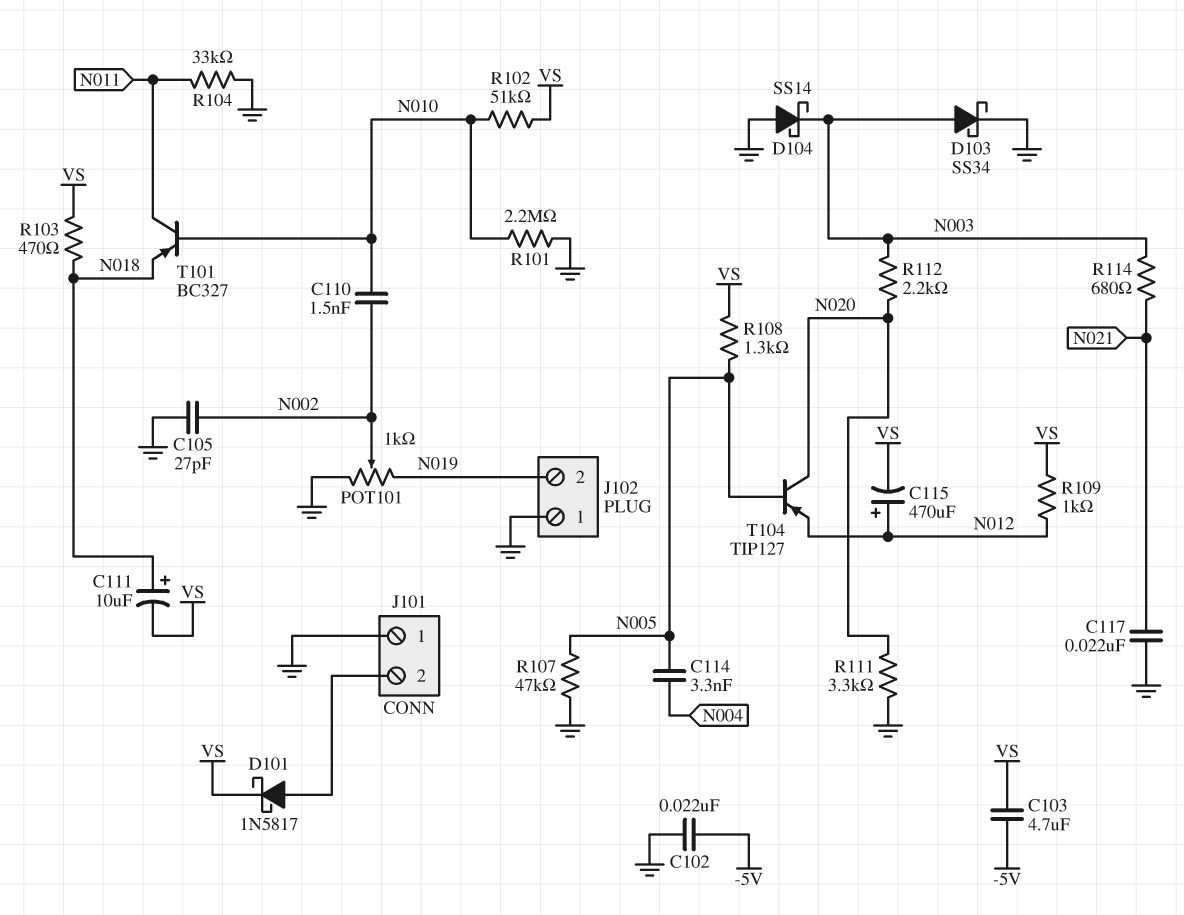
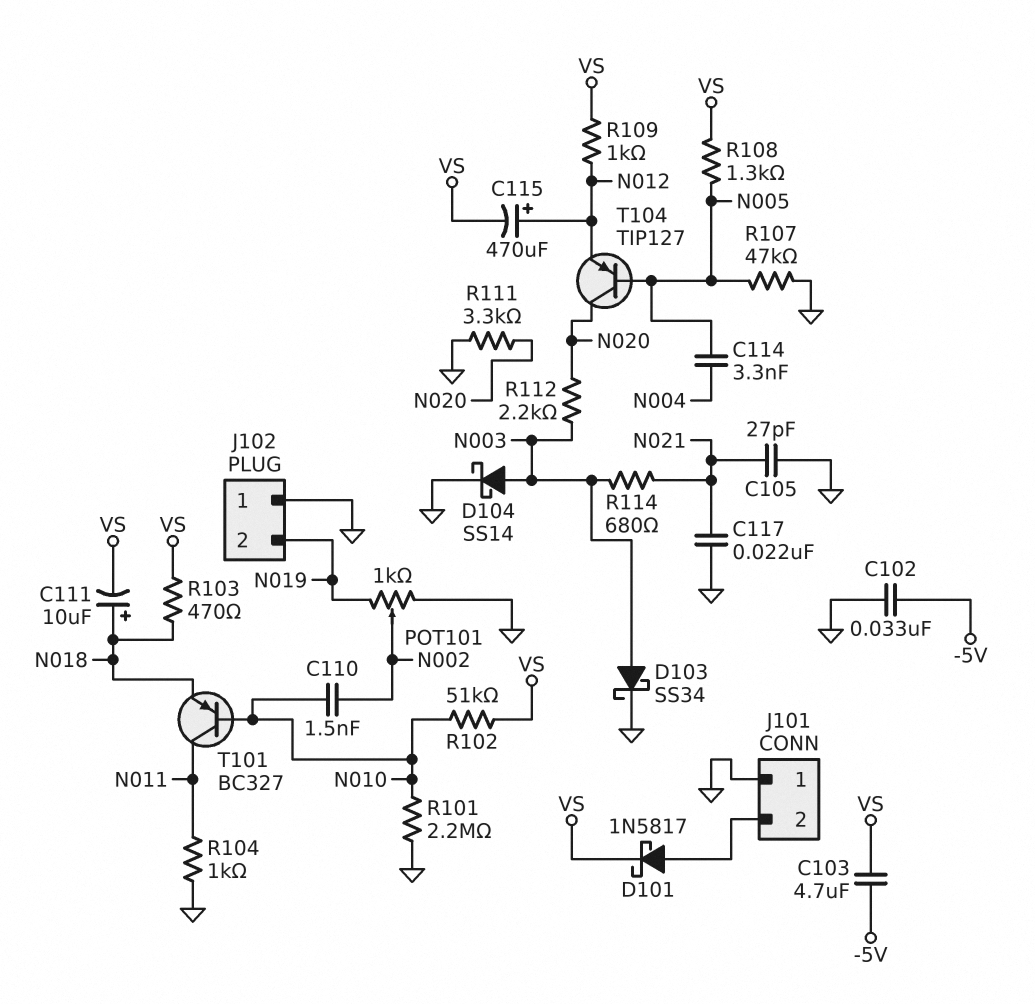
C102: 22nF (-5V, GND) -> 33nF (-5V, GND)
C105: 27pF (GND, N002) -> 27pF (GND, N021)
D104: schottky SS14 (A GND, K N003) -> schottky SS14 (A N003, K GND)
R104: 33k (GND, N011) -> 1k (GND, N011)

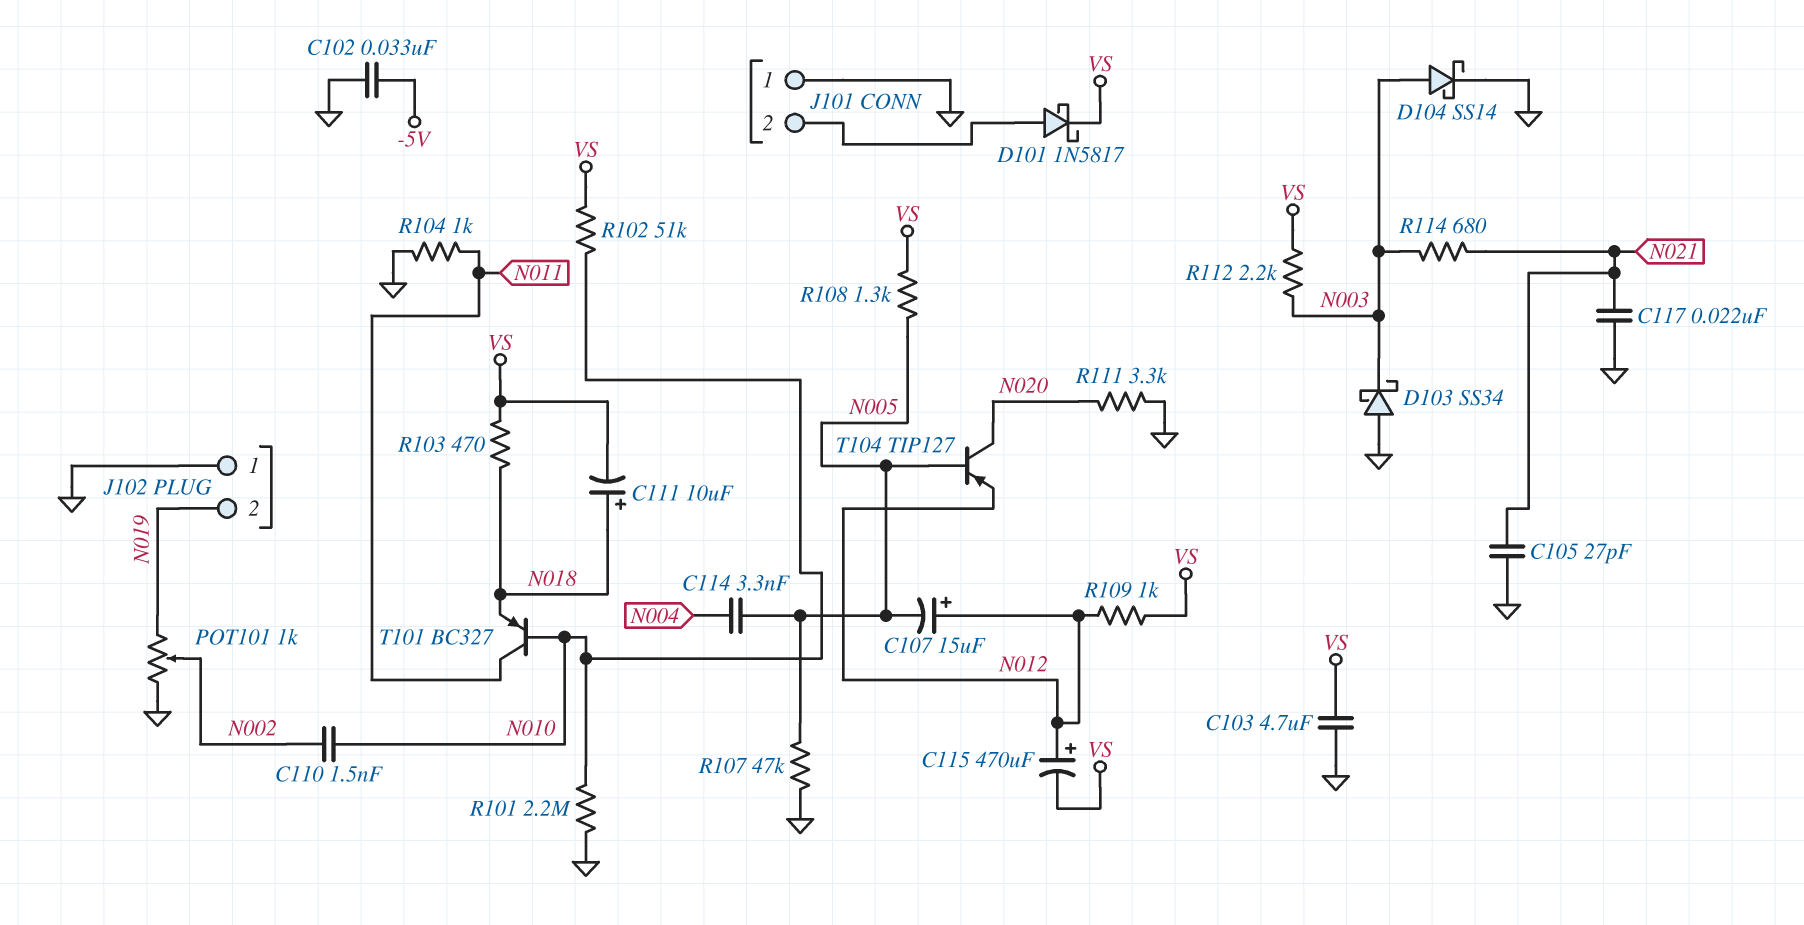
C103: 4.7uF (-5V, VS) -> 4.7uF (GND, VS)
C107: none -> 15uF (plus N012, minus N005)
D103: schottky SS34 (A N003, K GND) -> schottky SS34 (A GND, K N003)
R112: 2.2k (N003, N020) -> 2.2k (N003, VS)

